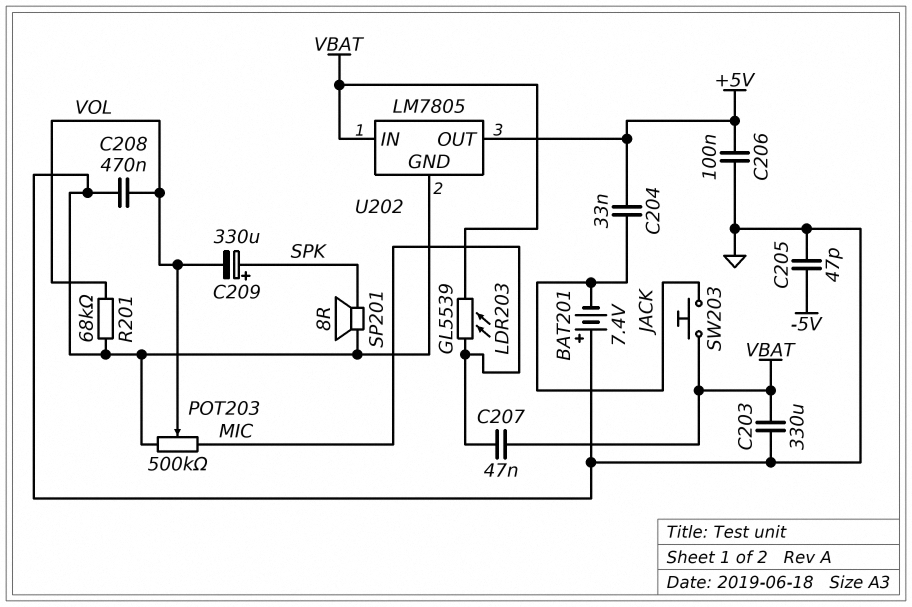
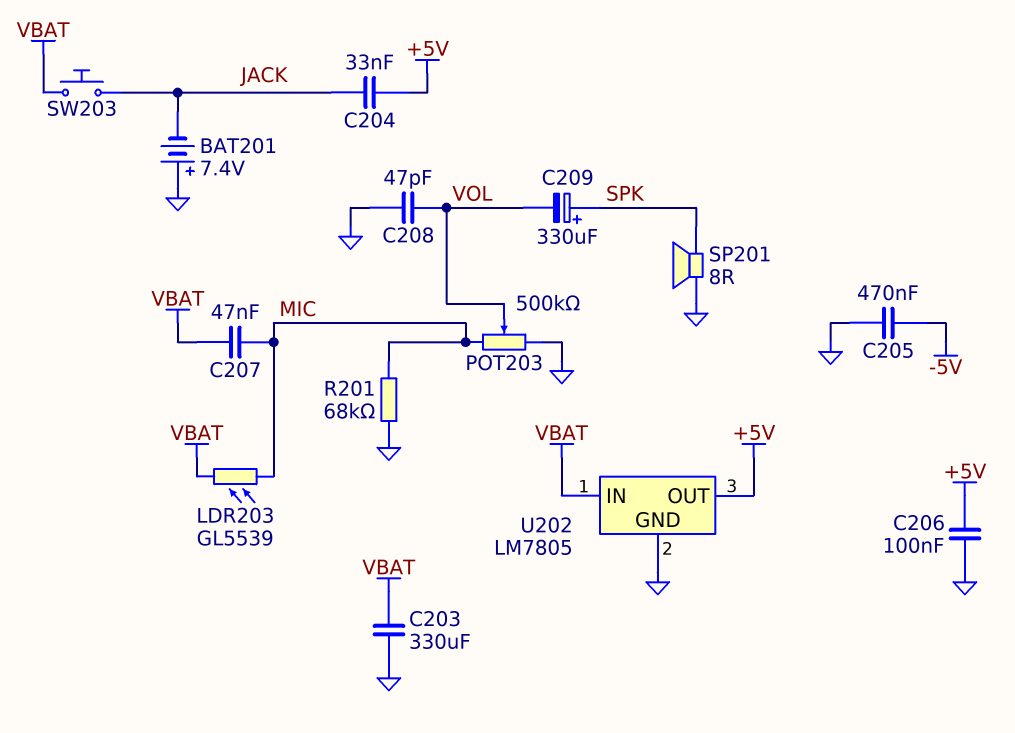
C205: 47pF (-5V, GND) -> 470nF (-5V, GND)
C208: 470nF (GND, VOL) -> 47pF (GND, VOL)
R201: 68k (GND, VOL) -> 68k (GND, MIC)

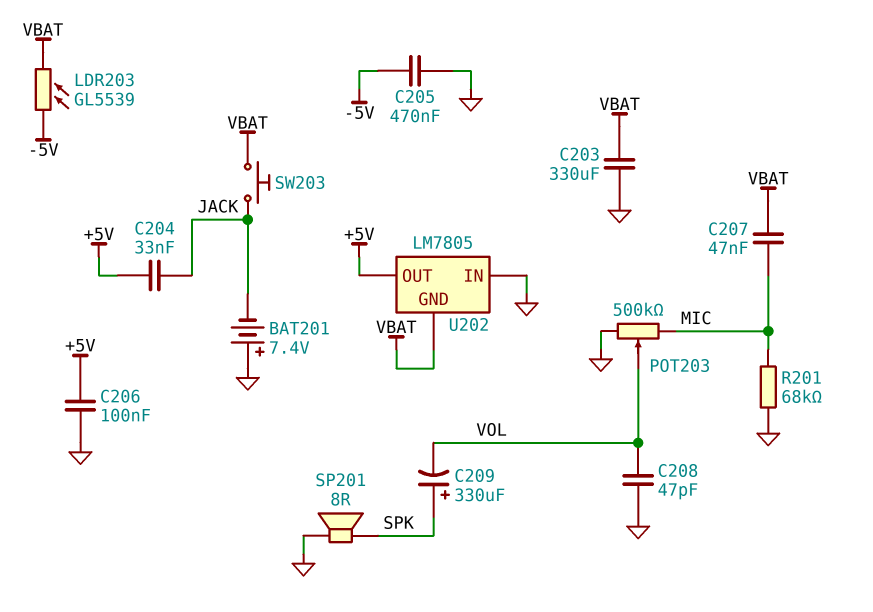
LDR203: GL5539 (MIC, VBAT) -> GL5539 (-5V, VBAT)
U202 pin GND: GND -> VBAT
U202 pin IN: VBAT -> GND

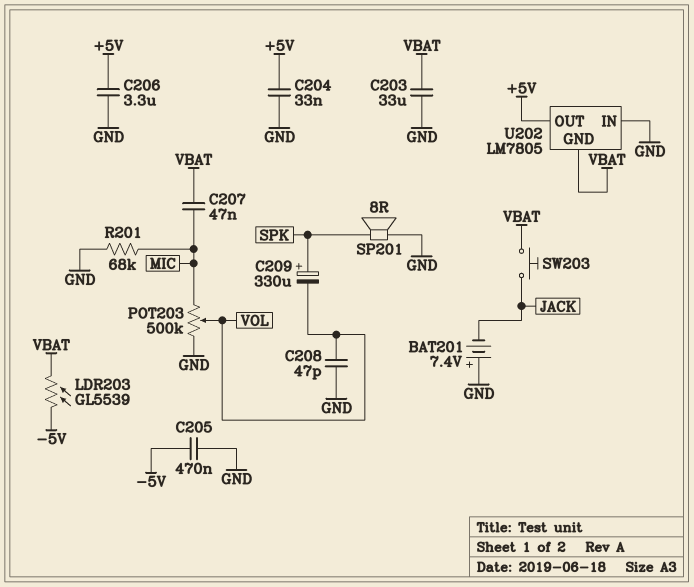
C203: 330uF (GND, VBAT) -> 33uF (GND, VBAT)
C204: 33nF (+5V, JACK) -> 33nF (+5V, GND)
C206: 100nF (+5V, GND) -> 3.3uF (+5V, GND)

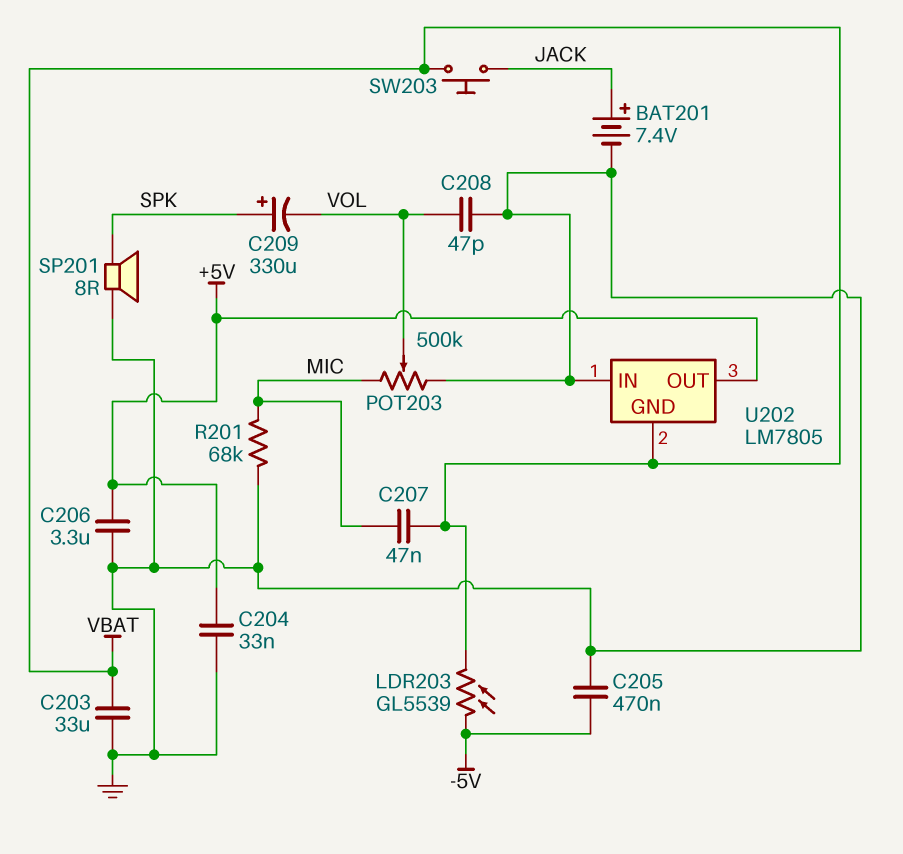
BAT201: 7.4V (plus GND, minus JACK) -> 7.4V (plus JACK, minus GND)

